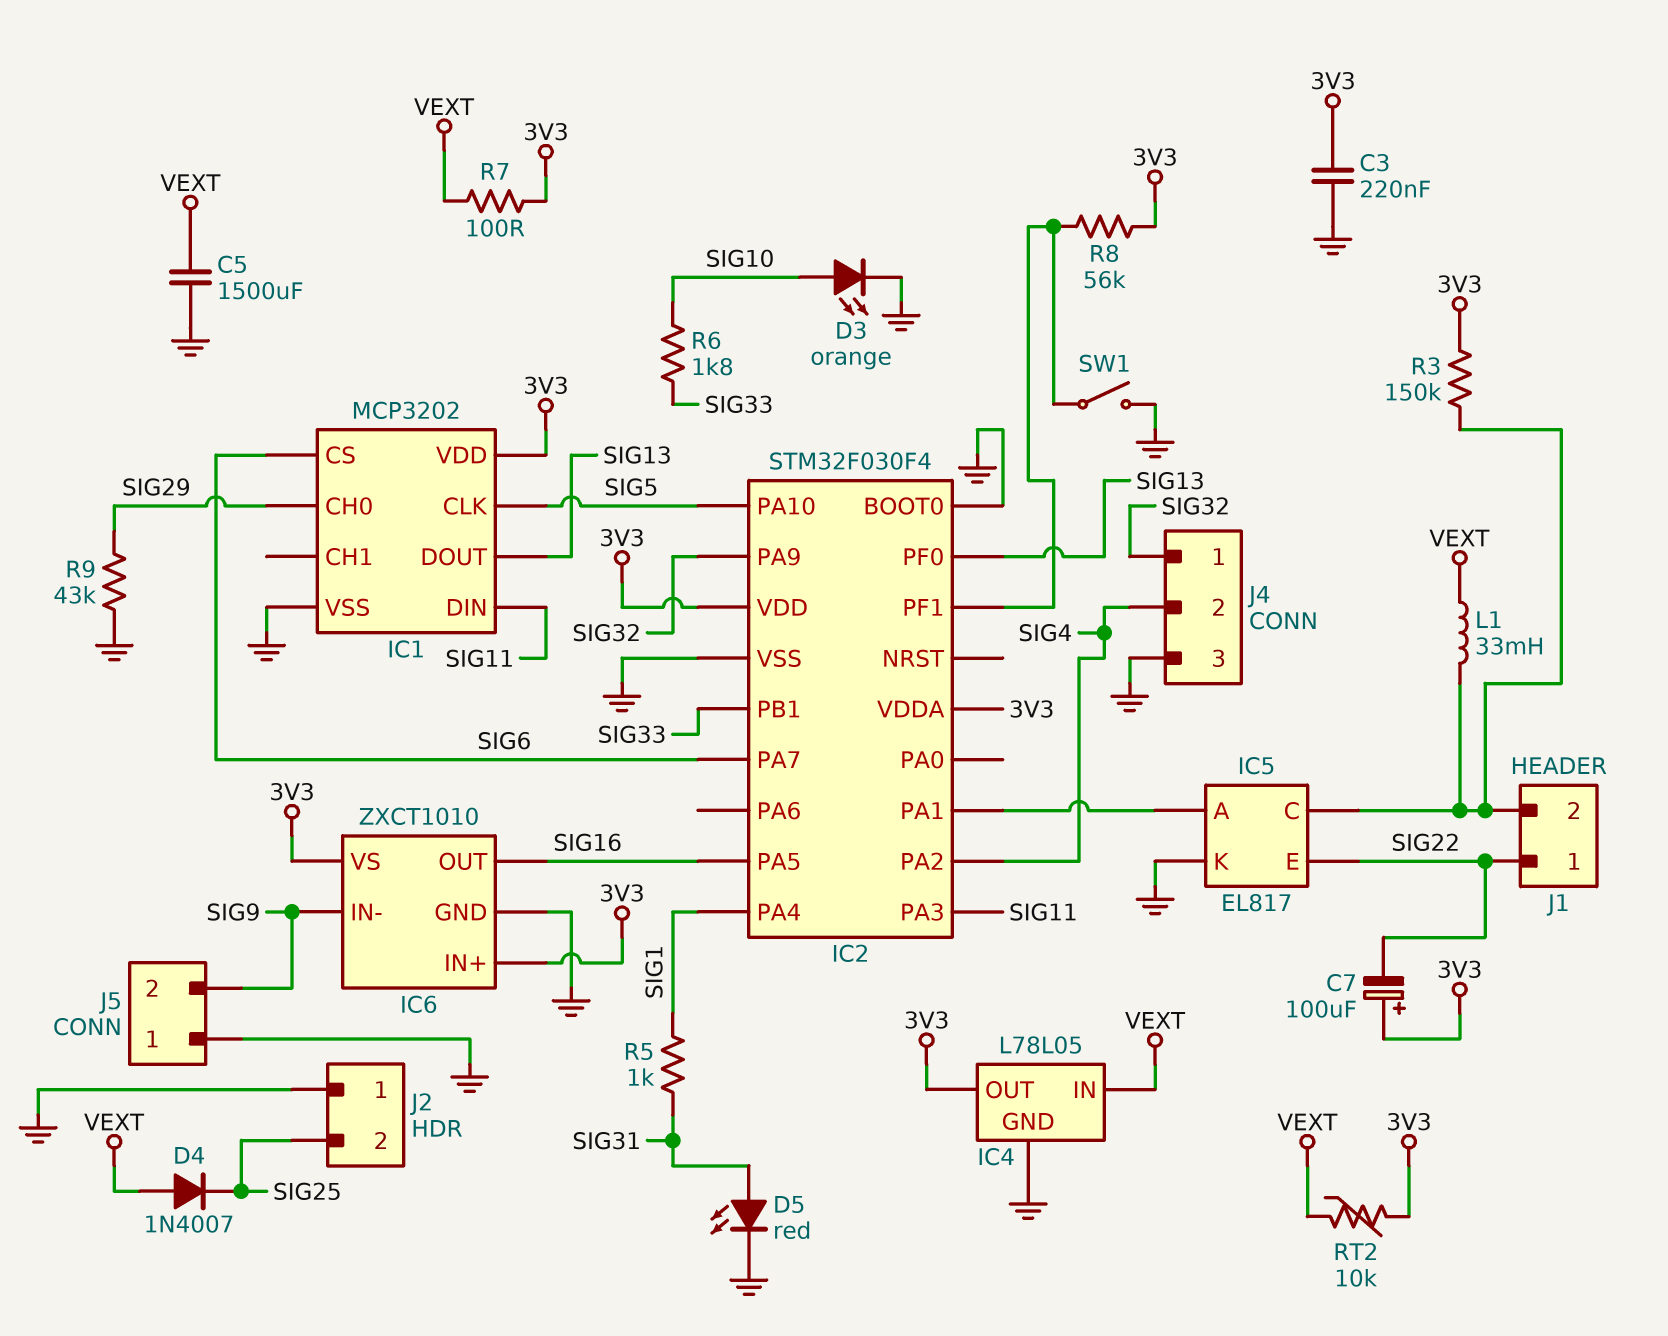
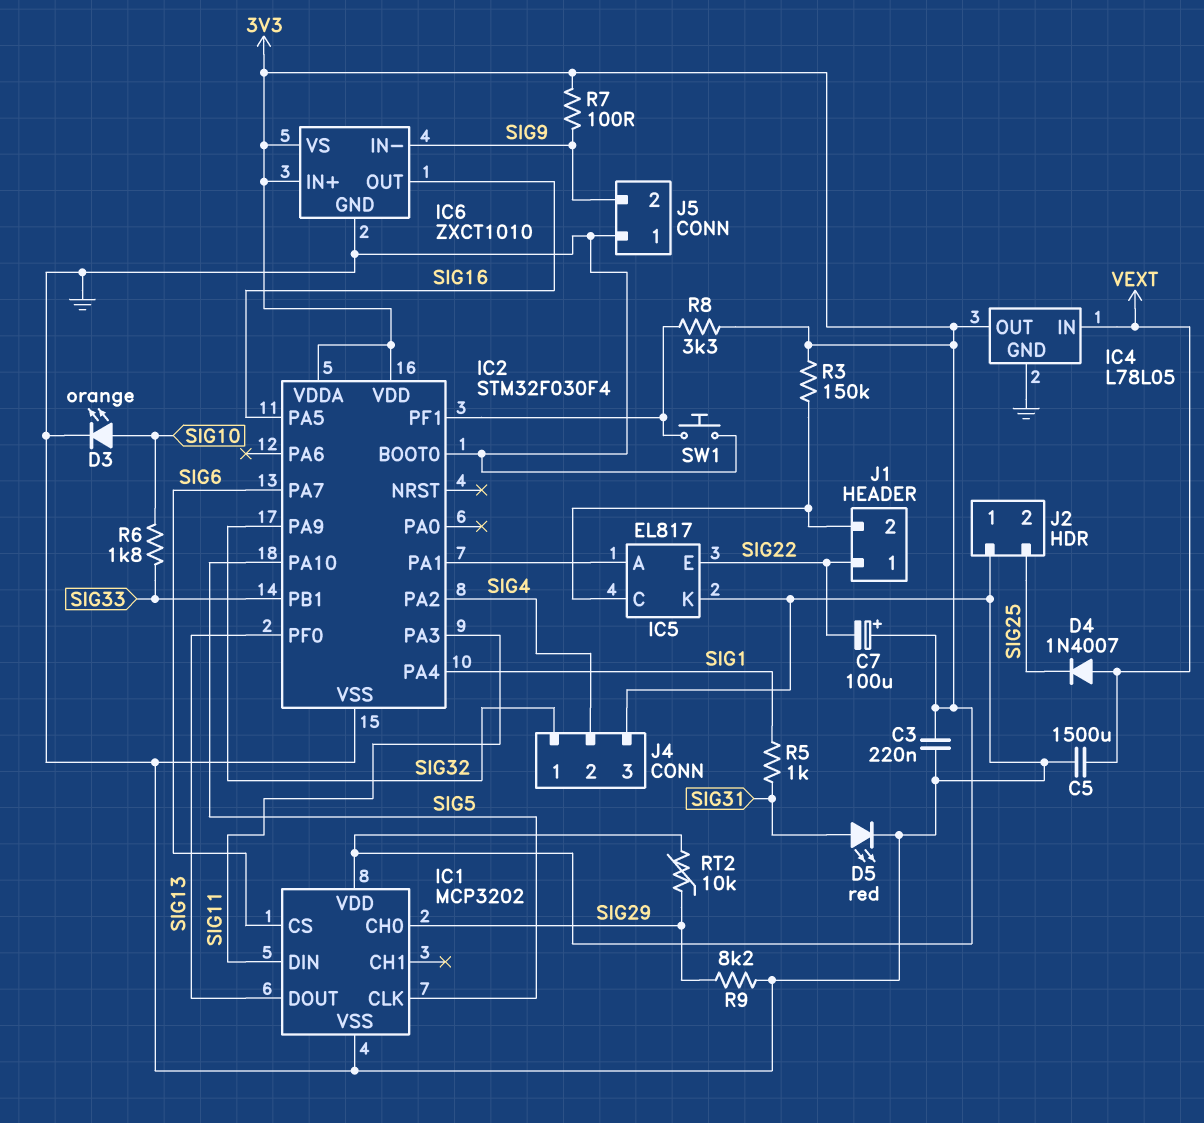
L1: 33mH (IC5/C, VEXT) -> none
R7: 100 (3V3, VEXT) -> 100 (3V3, SIG9)
R8: 56k (3V3, IC2/PF1) -> 3.3k (3V3, IC2/PF1)
R9: 43k (GND, SIG29) -> 8.2k (GND, SIG29)
RT2: 10k (3V3, VEXT) -> 10k (3V3, SIG29)
SW1: switch (GND, IC2/PF1) -> button (GND, IC2/PF1)

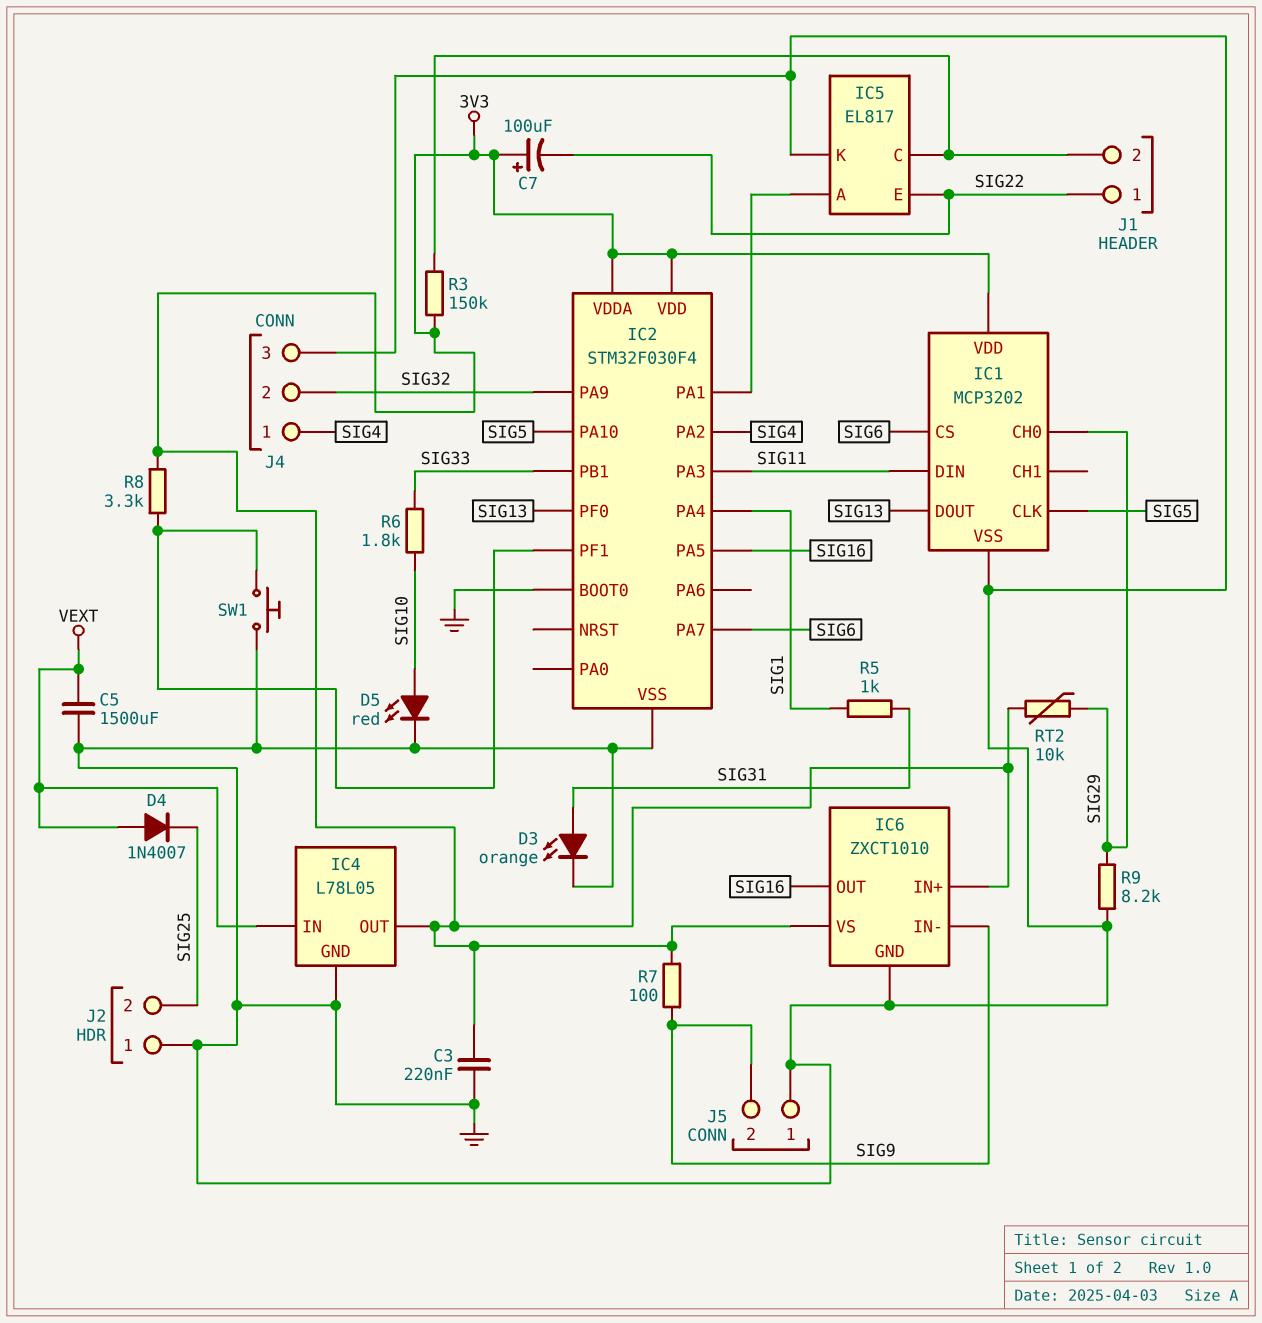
D3: LED orange (A SIG10, K GND) -> LED orange (A SIG31, K GND)
D5: LED red (A SIG31, K GND) -> LED red (A SIG10, K GND)
J4 pin 1: SIG32 -> SIG4
J4 pin 2: SIG4 -> SIG32

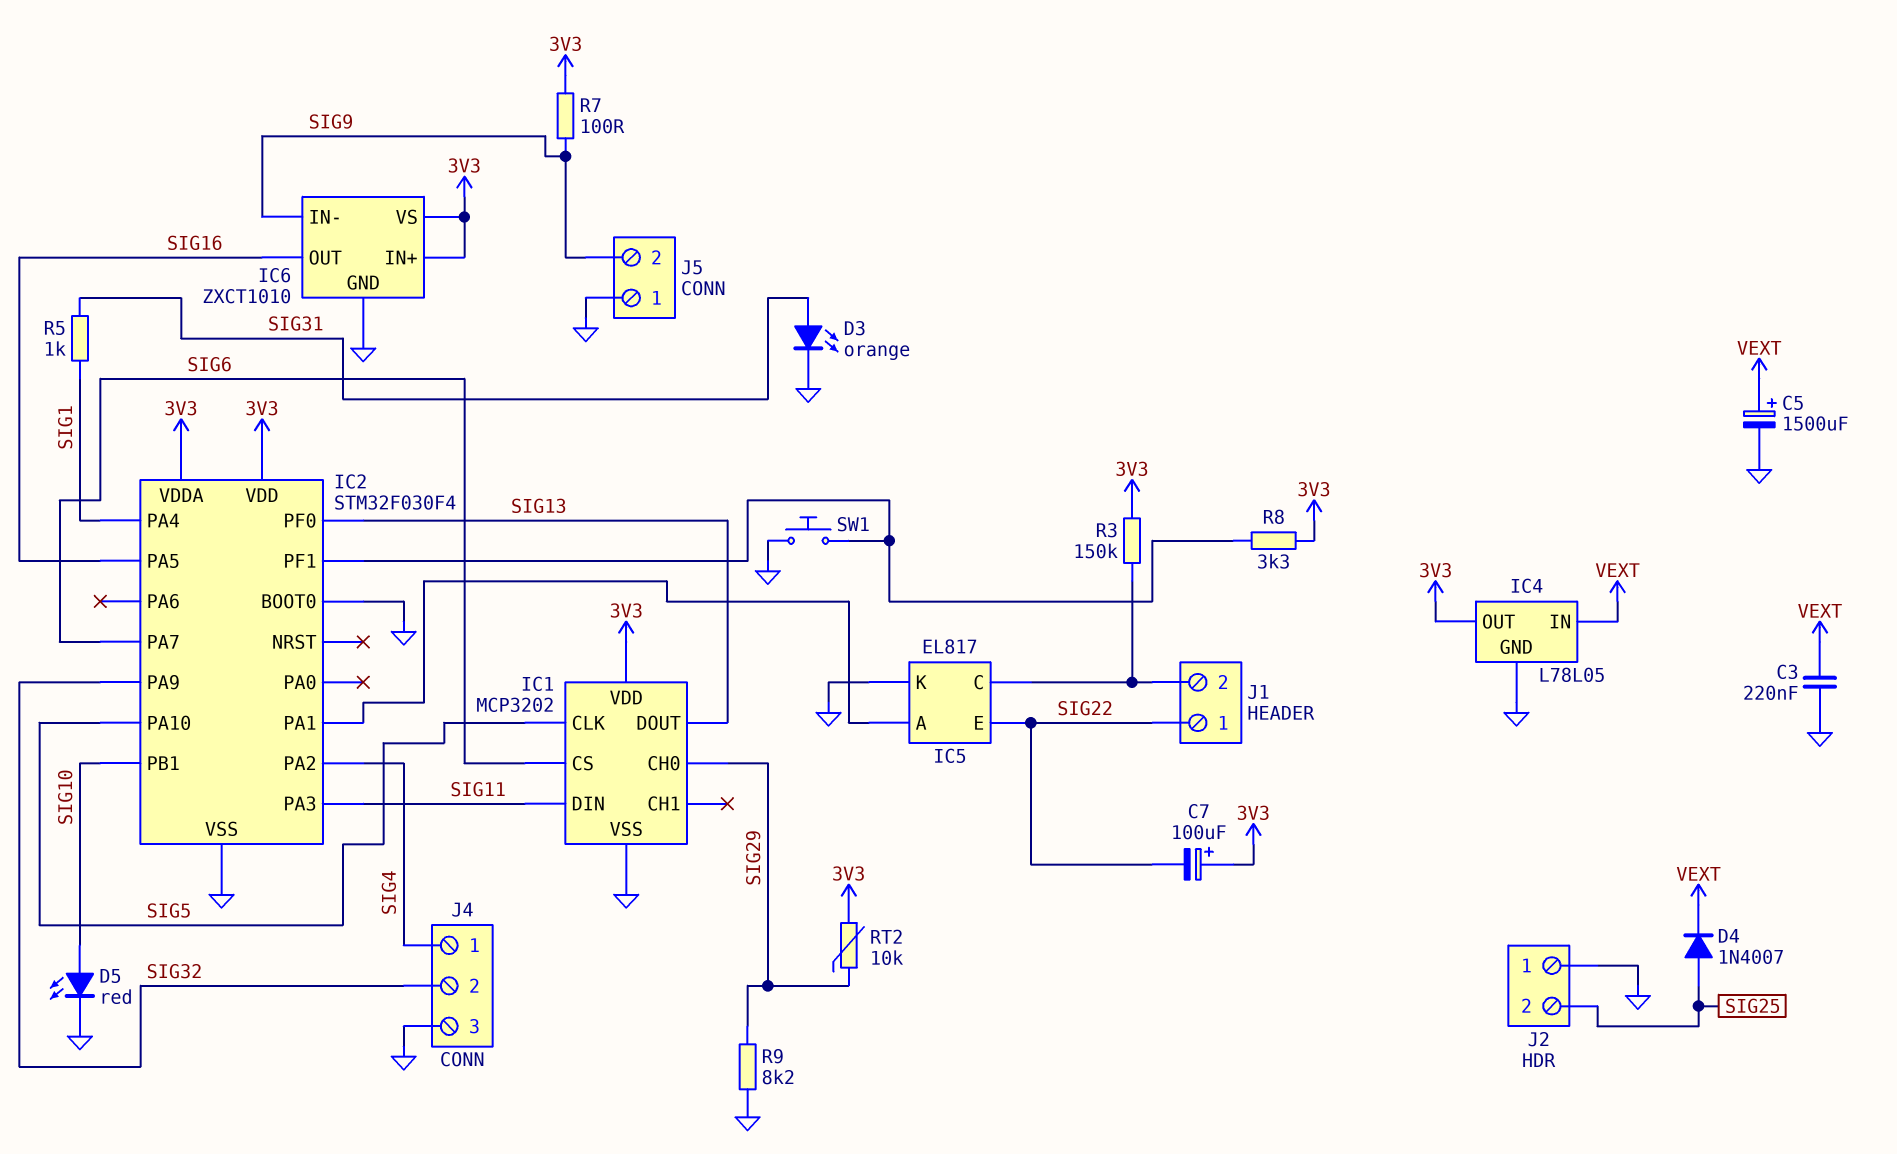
C3: 220nF (3V3, GND) -> 220nF (GND, VEXT)
C5: 1500uF (GND, VEXT) -> 1500uF (plus VEXT, minus GND)
D4: diode 1N4007 (A VEXT, K SIG25) -> diode 1N4007 (A SIG25, K VEXT)
IC2 pin PB1: SIG33 -> SIG10
R6: 1.8k (SIG10, SIG33) -> none

